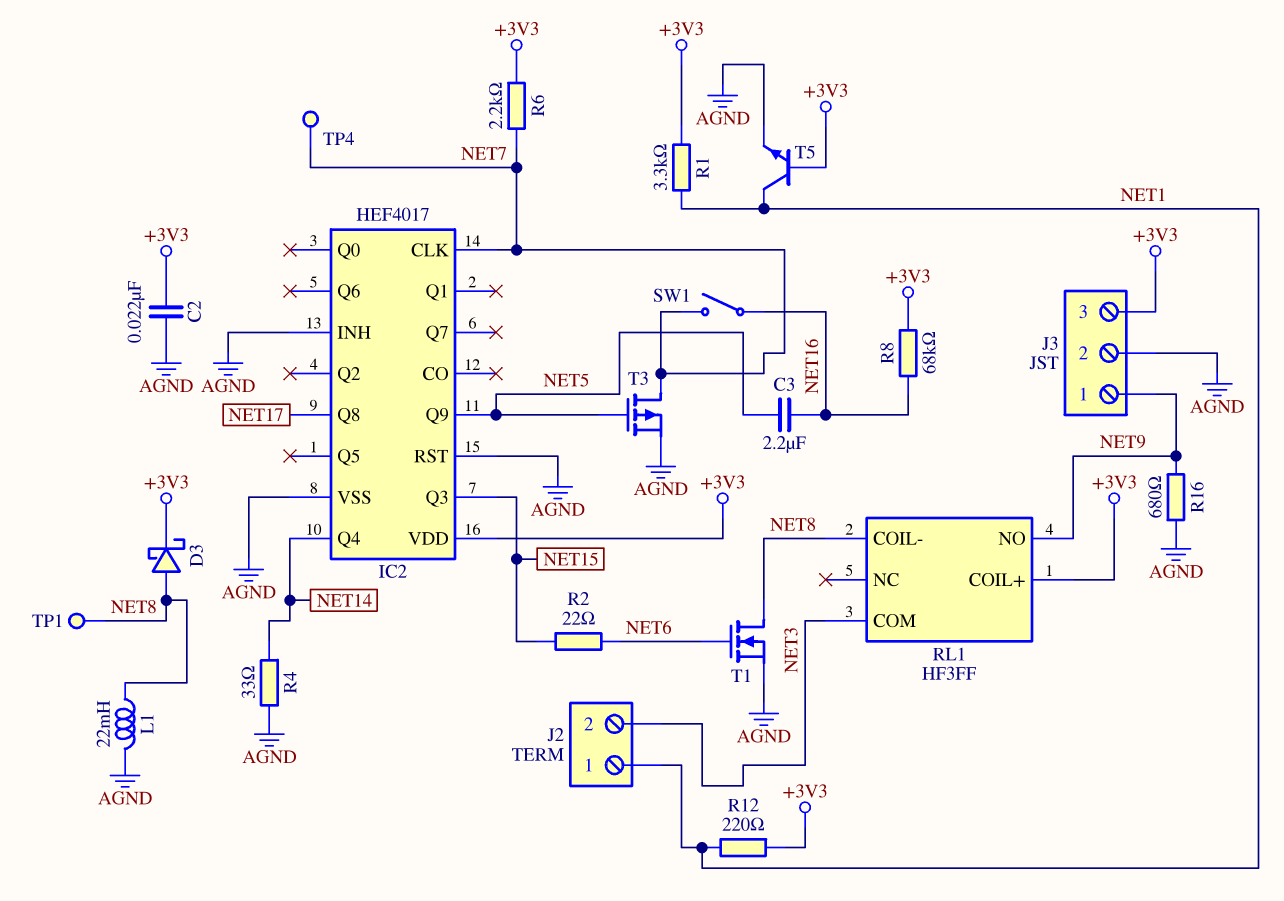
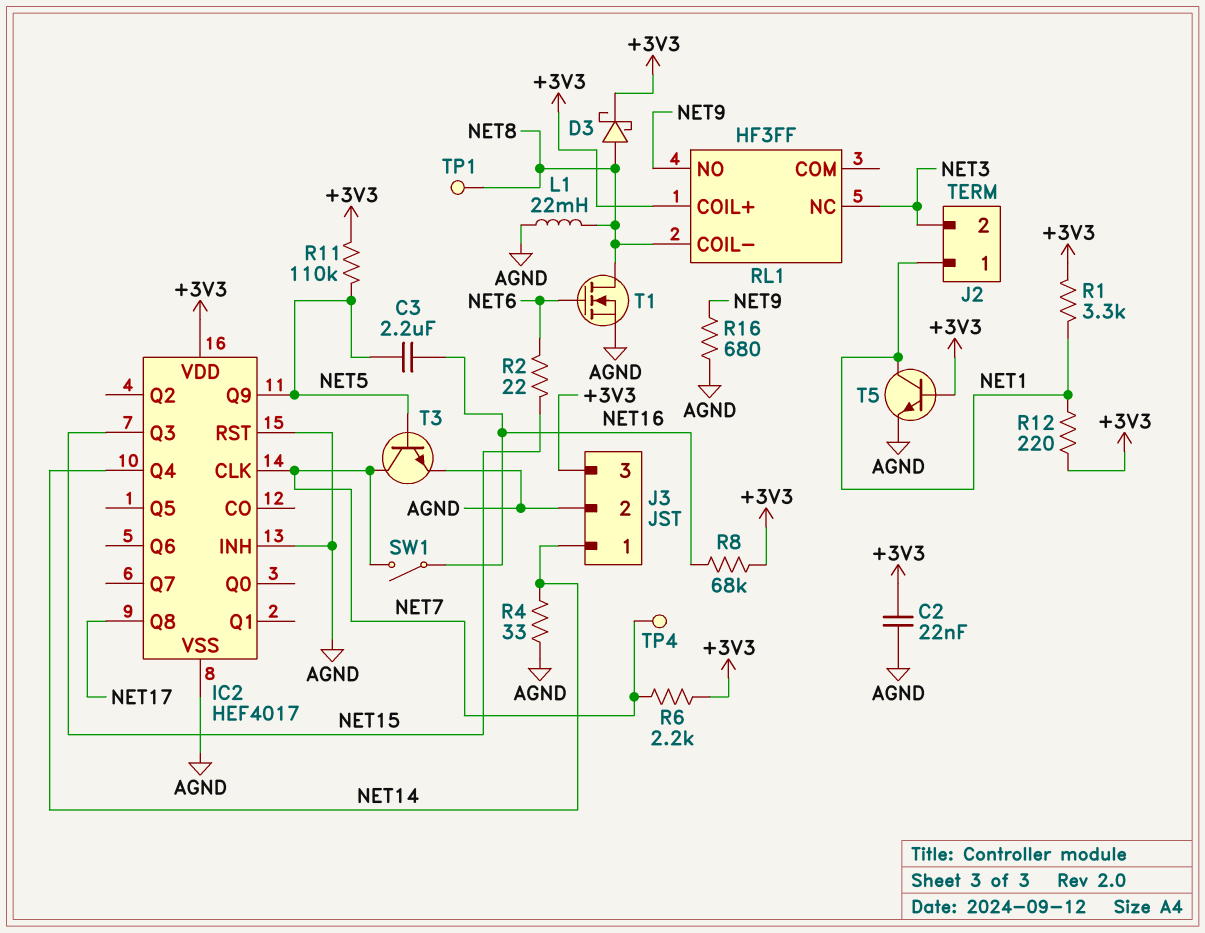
J3 pin 1: NET9 -> NET14
R11: none -> 110k (+3V3, NET5)
RL1 pin COM: NET3 -> none
RL1 pin NC: none -> NET3
T3: PMOS (G NET5, D NET7, S AGND) -> NPN (B NET5, C NET7, E AGND)

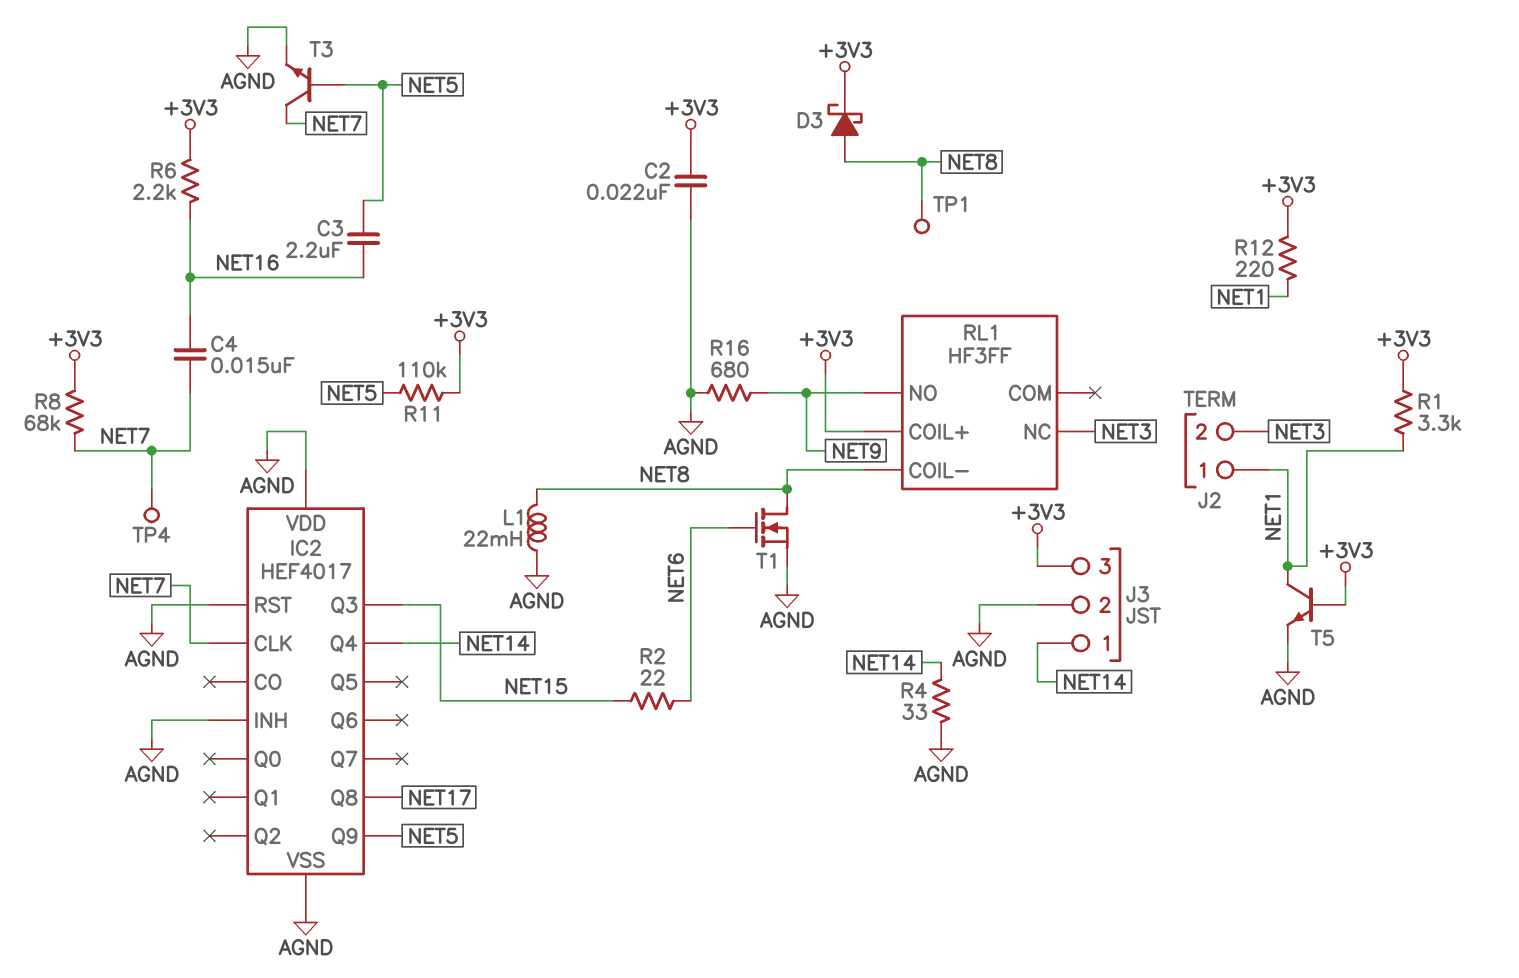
C4: none -> 15nF (NET7, NET16)
IC2 pin VDD: +3V3 -> AGND
R6: 2.2k (+3V3, NET7) -> 2.2k (+3V3, NET16)
R8: 68k (+3V3, NET16) -> 68k (+3V3, NET7)
SW1: switch (NET7, NET16) -> none

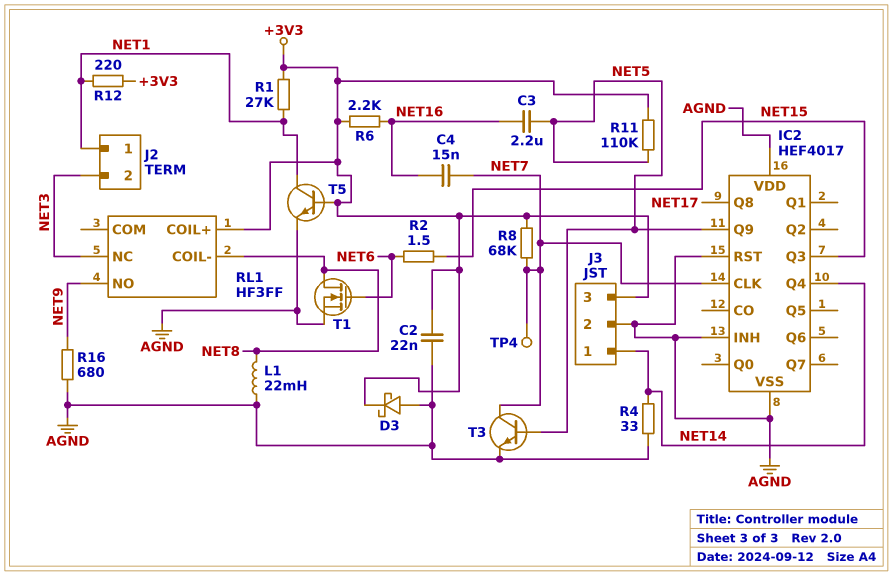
D3: schottky (A NET8, K +3V3) -> schottky (A AGND, K +3V3)
R1: 3.3k (+3V3, NET1) -> 27k (+3V3, NET1)
R2: 22 (NET6, NET15) -> 1.5 (NET6, NET15)
TP1: test point (NET8) -> none

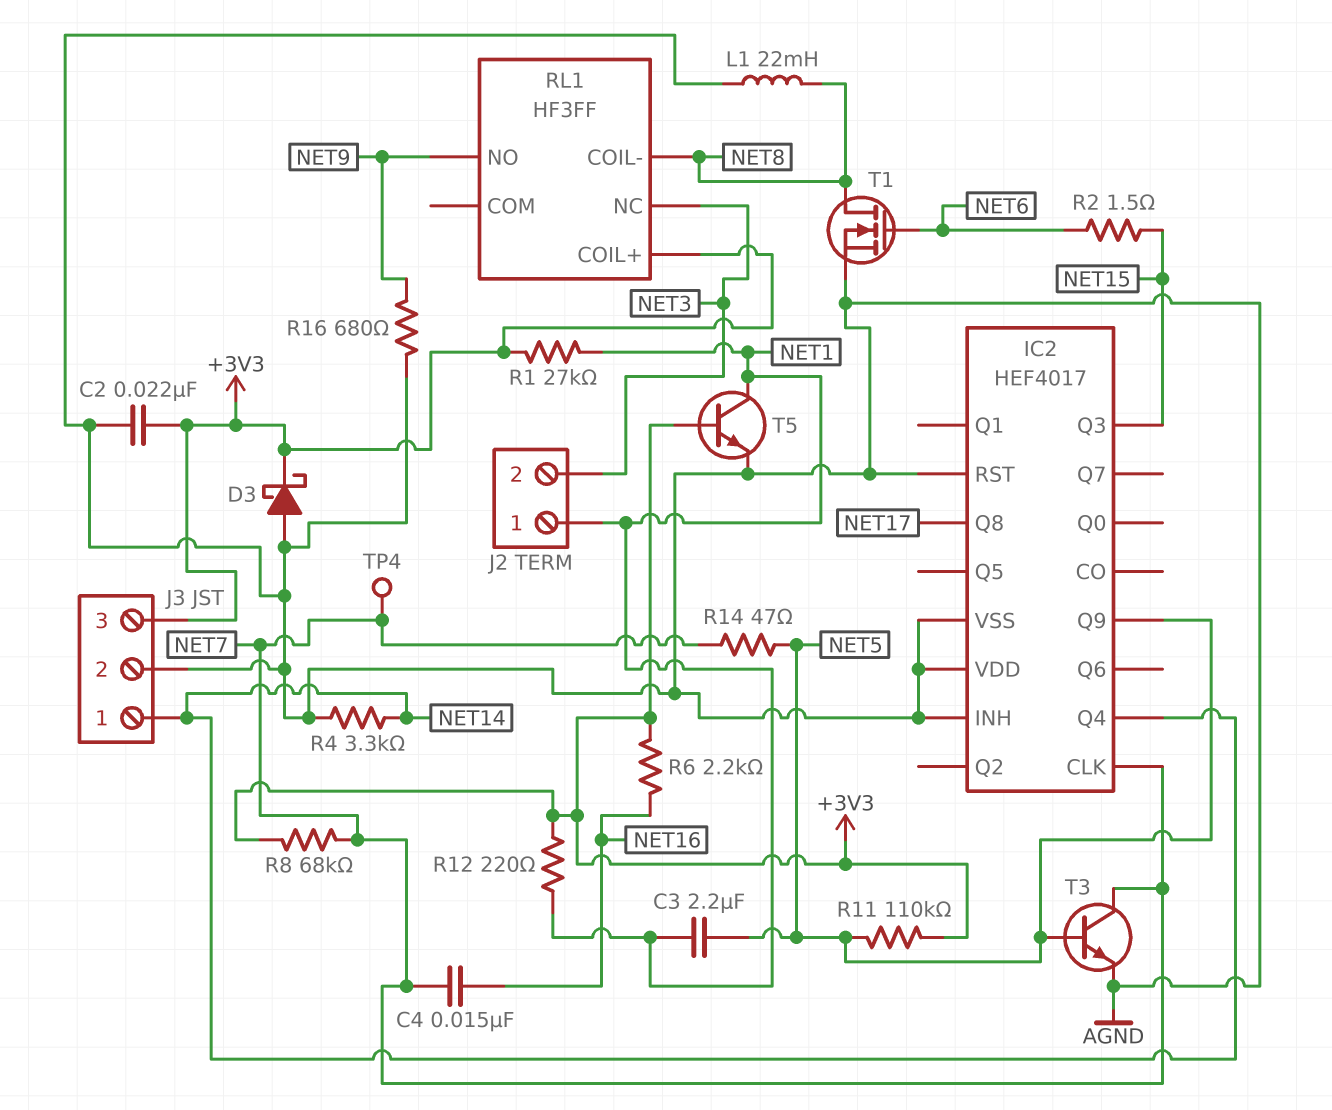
C3: 2.2uF (NET5, NET16) -> 2.2uF (NET1, NET5)
R4: 33 (AGND, NET14) -> 3.3k (AGND, NET14)
R14: none -> 47 (NET5, NET7)

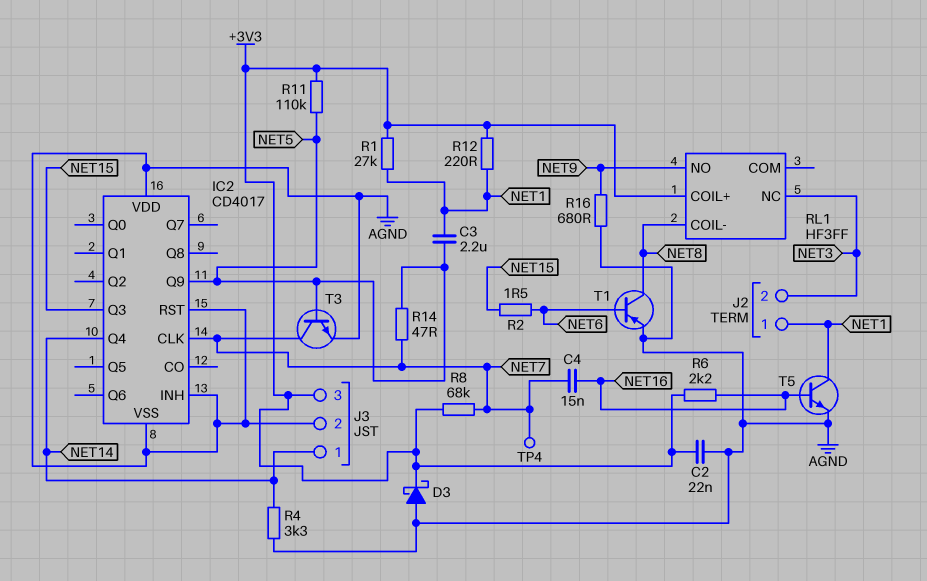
IC2: HEF4017 -> CD4017
IC2 pin Q8: NET17 -> none
L1: 22mH (AGND, NET8) -> none
T1: NMOS (G NET6, D NET8, S AGND) -> PNP (B NET6, C NET8, E AGND)
T5: NPN (B +3V3, C NET1, E AGND) -> NPN (B NET16, C NET1, E AGND)

